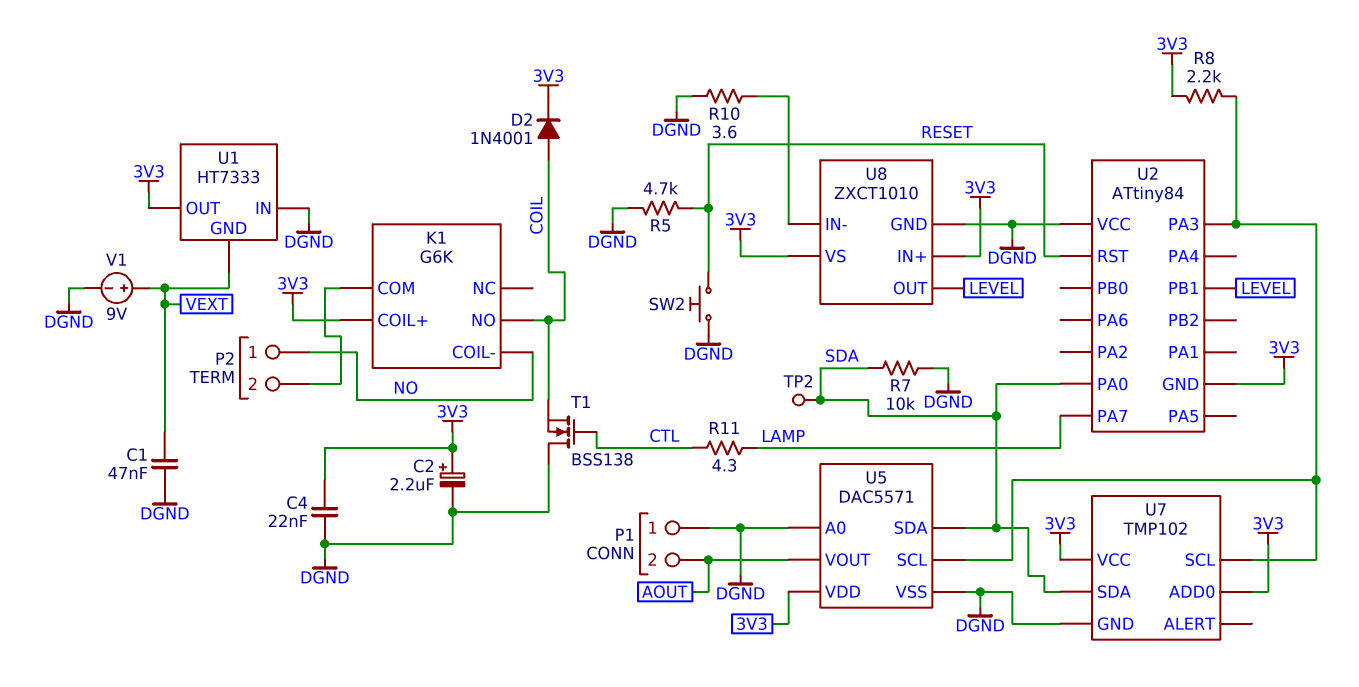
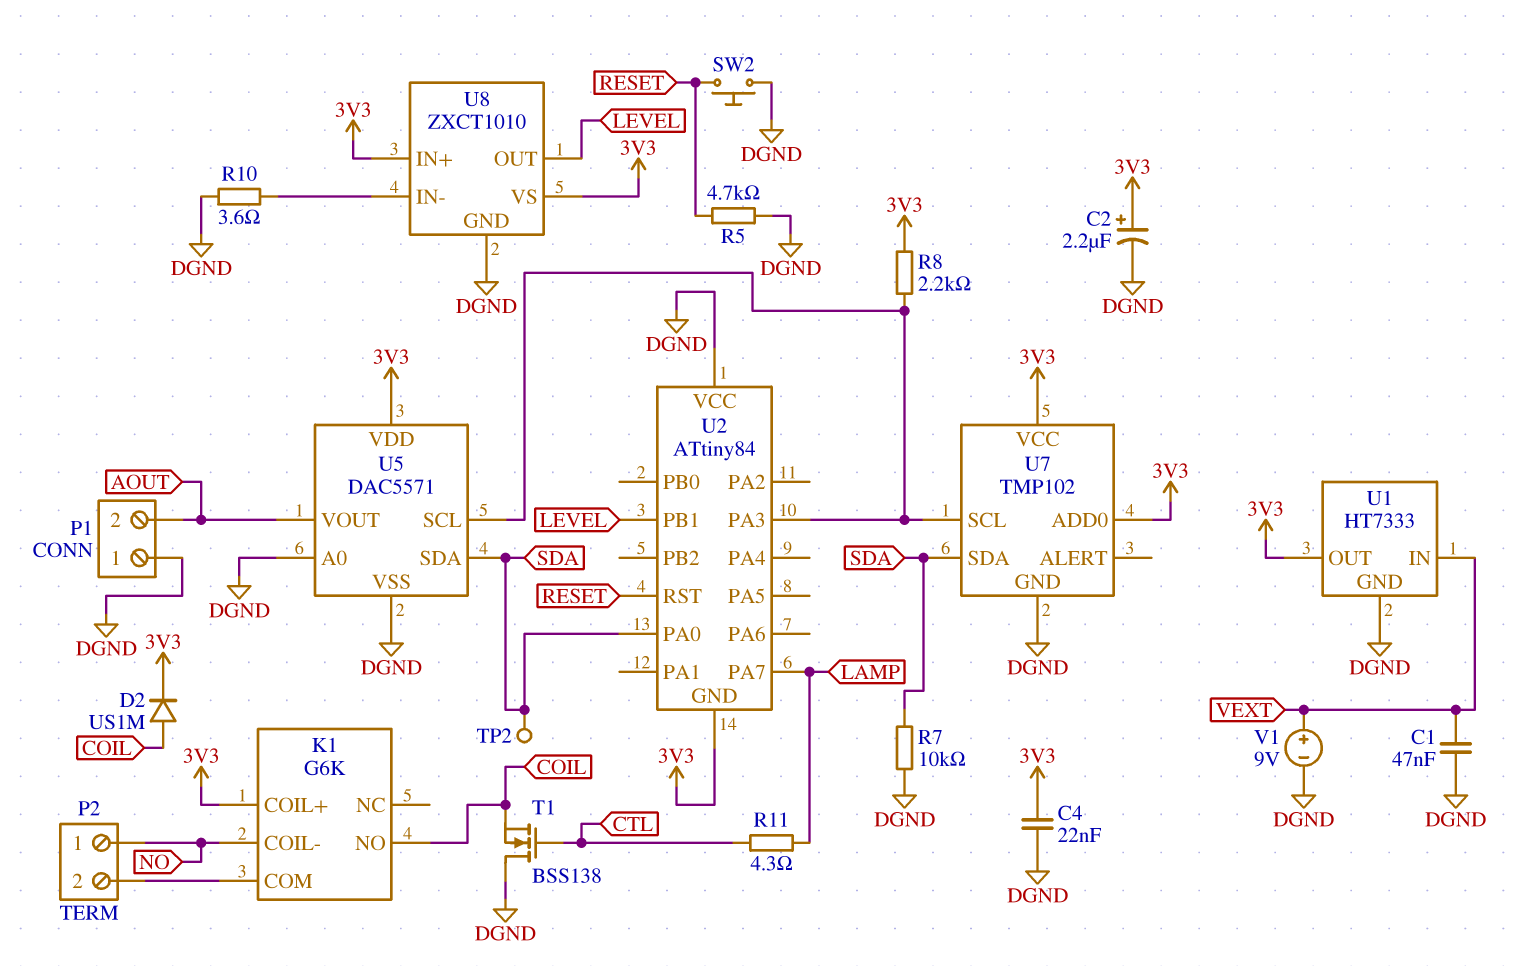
D2: diode 1N4001 (A COIL, K 3V3) -> diode US1M (A COIL, K 3V3)
U1 pin GND: VEXT -> DGND
U1 pin IN: DGND -> VEXT

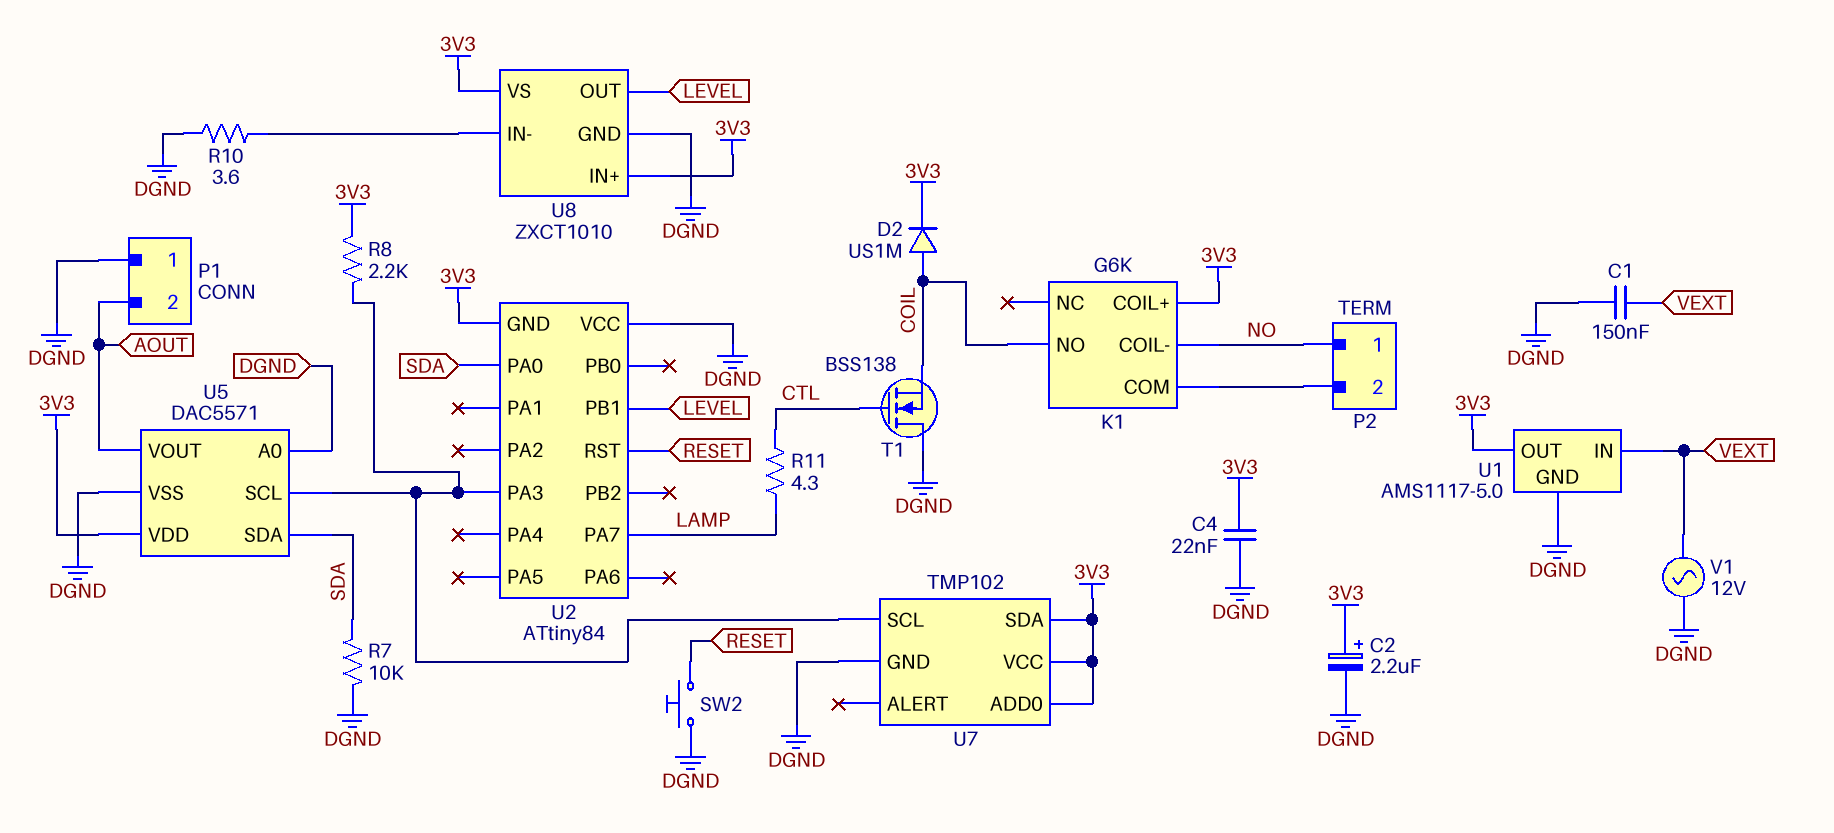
C1: 47nF (DGND, VEXT) -> 150nF (DGND, VEXT)
R5: 4.7k (DGND, RESET) -> none
TP2: test point (SDA) -> none
U1: HT7333 -> AMS1117-5.0
U7 pin SDA: SDA -> 3V3
V1: 9V (plus VEXT, minus DGND) -> AC 12V (DGND, VEXT)

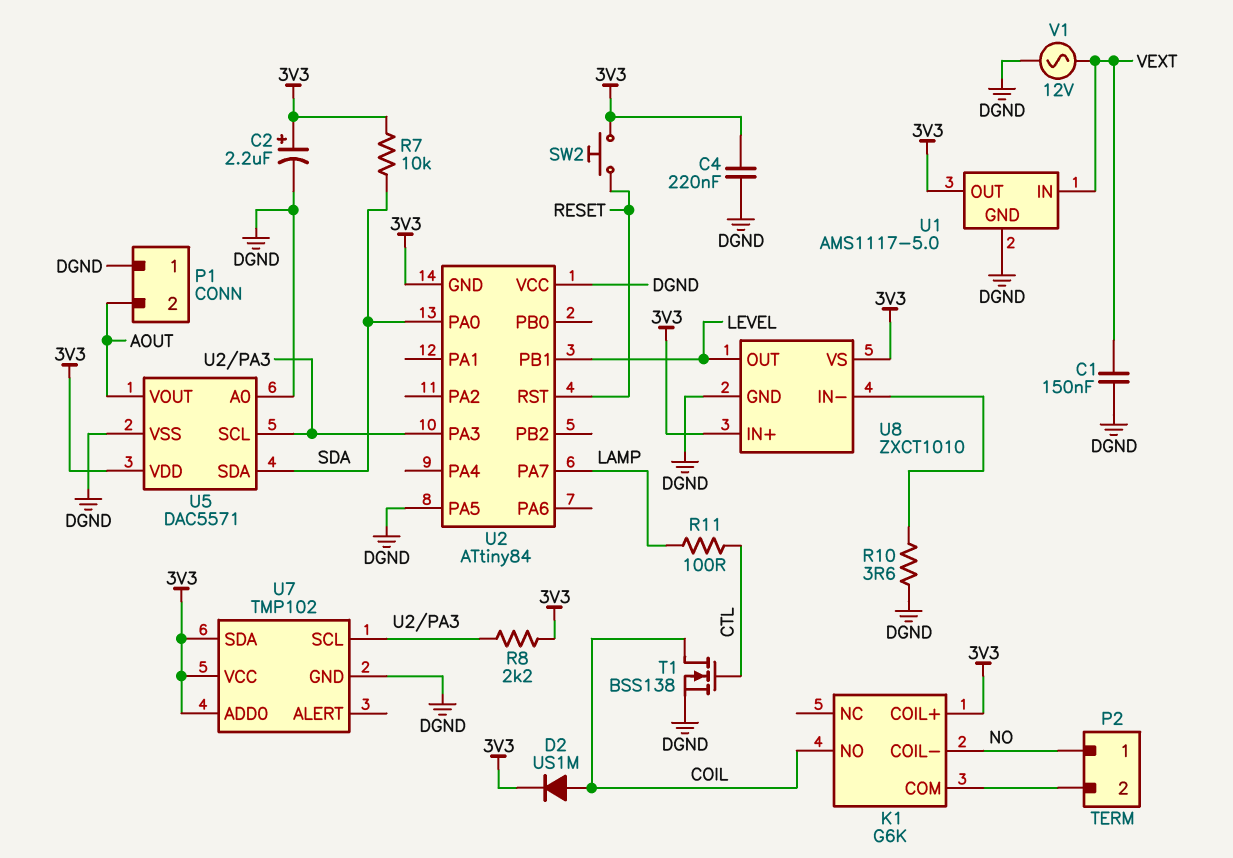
C4: 22nF (3V3, DGND) -> 220nF (3V3, DGND)
R7: 10k (DGND, SDA) -> 10k (3V3, SDA)
R11: 4.3 (CTL, LAMP) -> 100 (CTL, LAMP)
SW2: button (DGND, RESET) -> button (3V3, RESET)
T1: NMOS BSS138 (G CTL, D DGND, S COIL) -> NMOS BSS138 (G CTL, D COIL, S DGND)
U2 pin PA5: none -> DGND

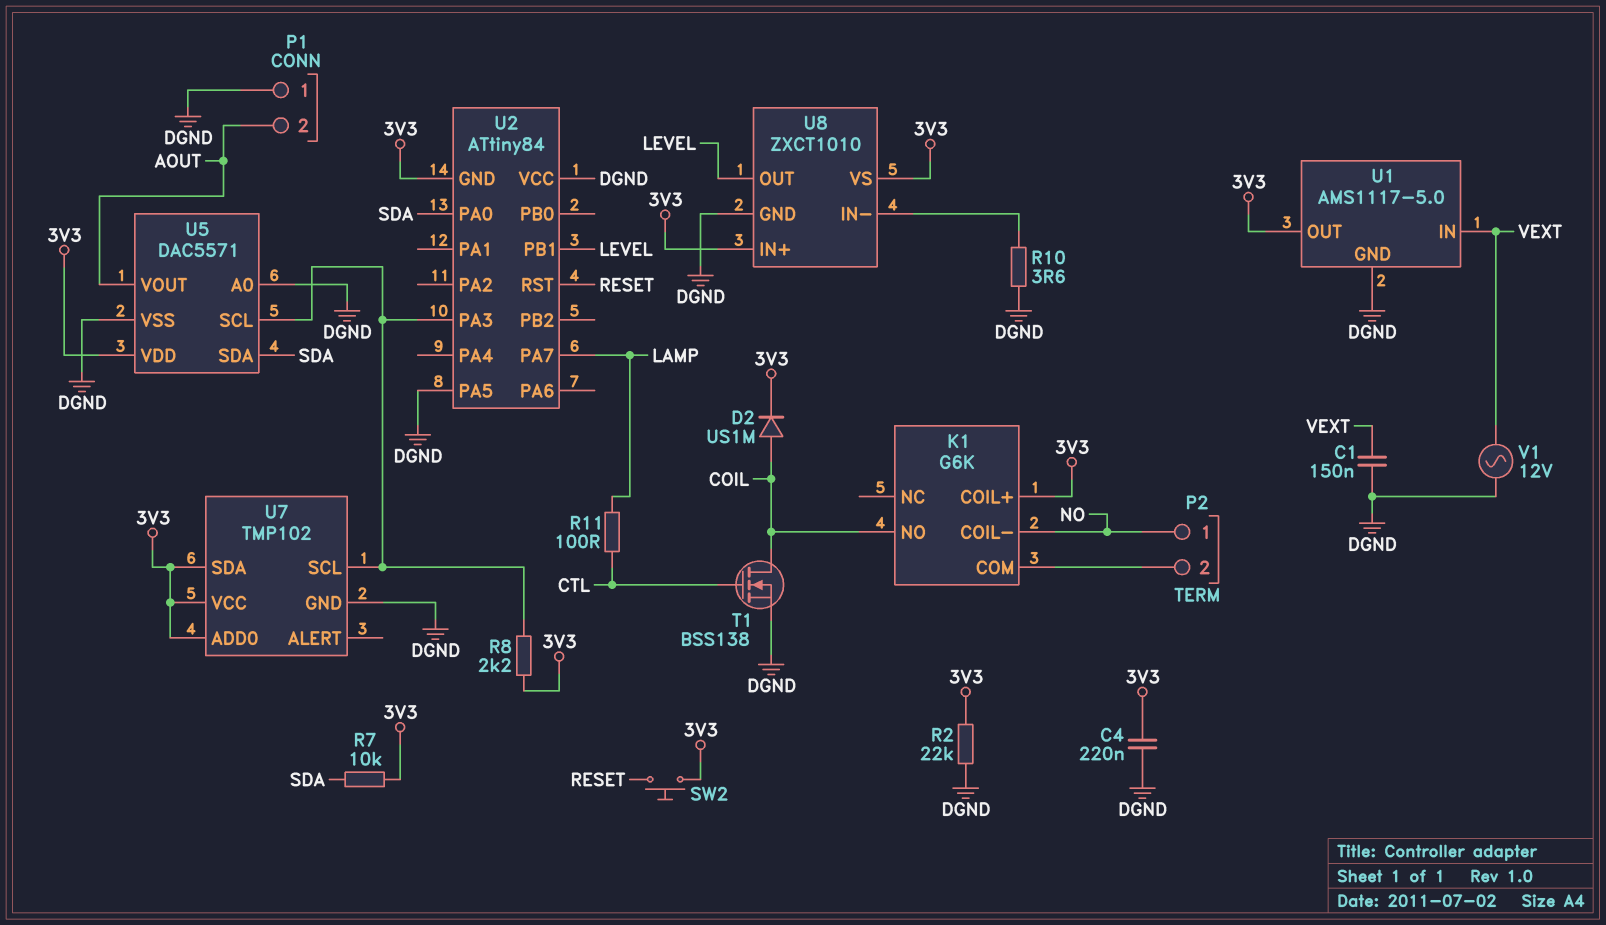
C2: 2.2uF (plus 3V3, minus DGND) -> none
R2: none -> 22k (3V3, DGND)

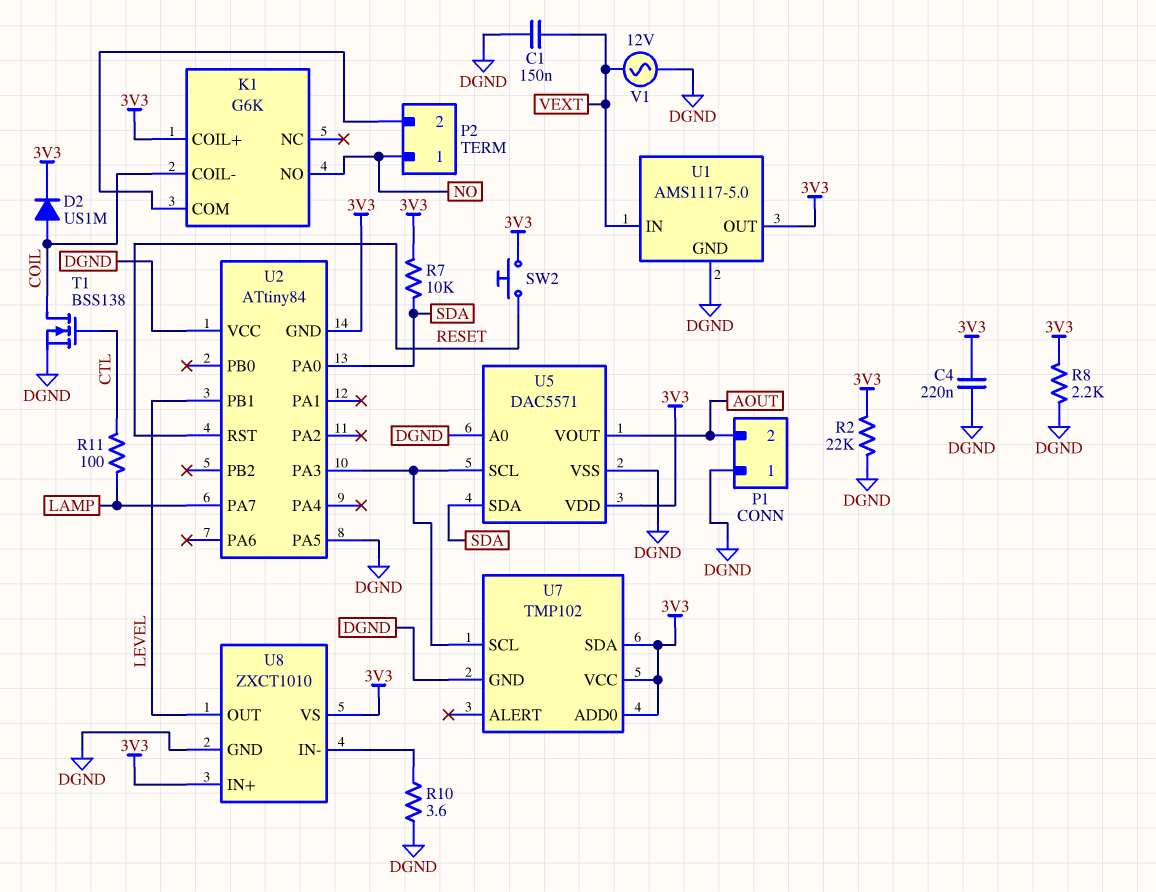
K1 pin COIL-: NO -> COIL
K1 pin NO: COIL -> NO
R8: 2.2k (3V3, U2/PA3) -> 2.2k (3V3, DGND)

